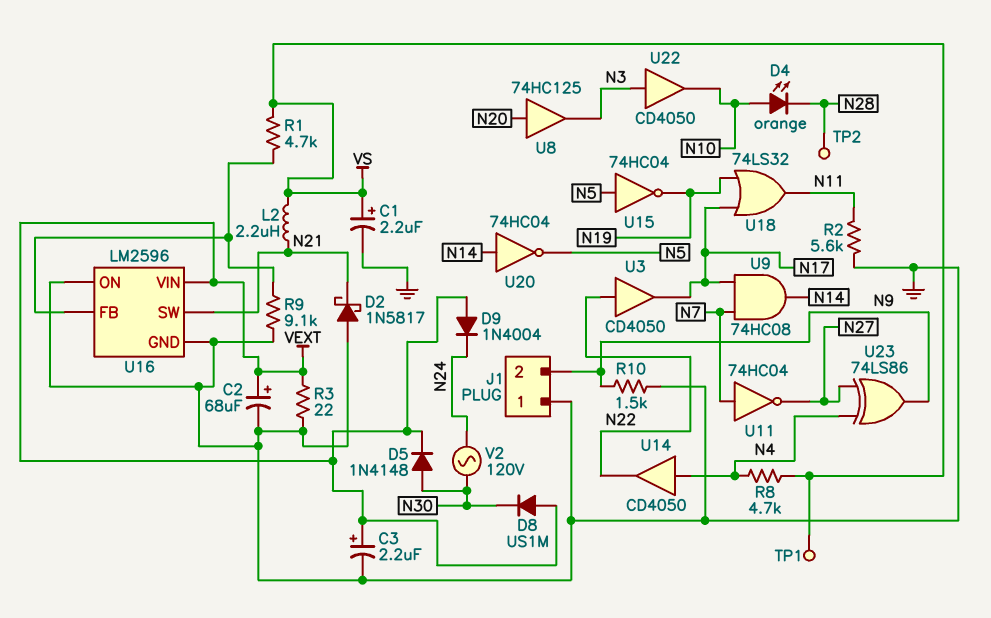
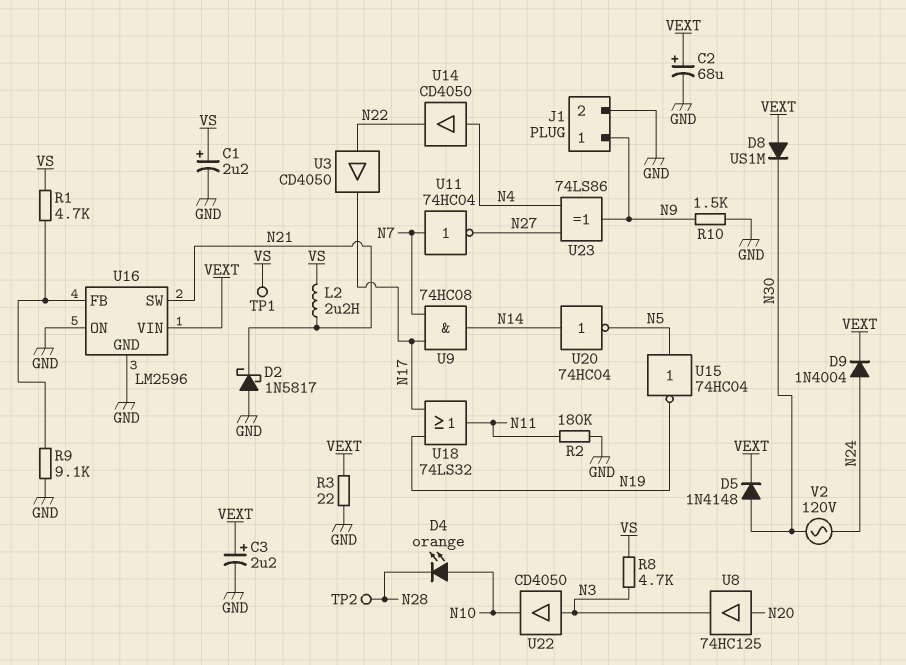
D9: diode 1N4004 (A VEXT, K N24) -> diode 1N4004 (A N24, K VEXT)
J1 pin 1: GND -> N9
J1 pin 2: N9 -> GND
R2: 5.6k (GND, N11) -> 180k (GND, N11)
R8: 4.7k (N4, VS) -> 4.7k (N3, VS)

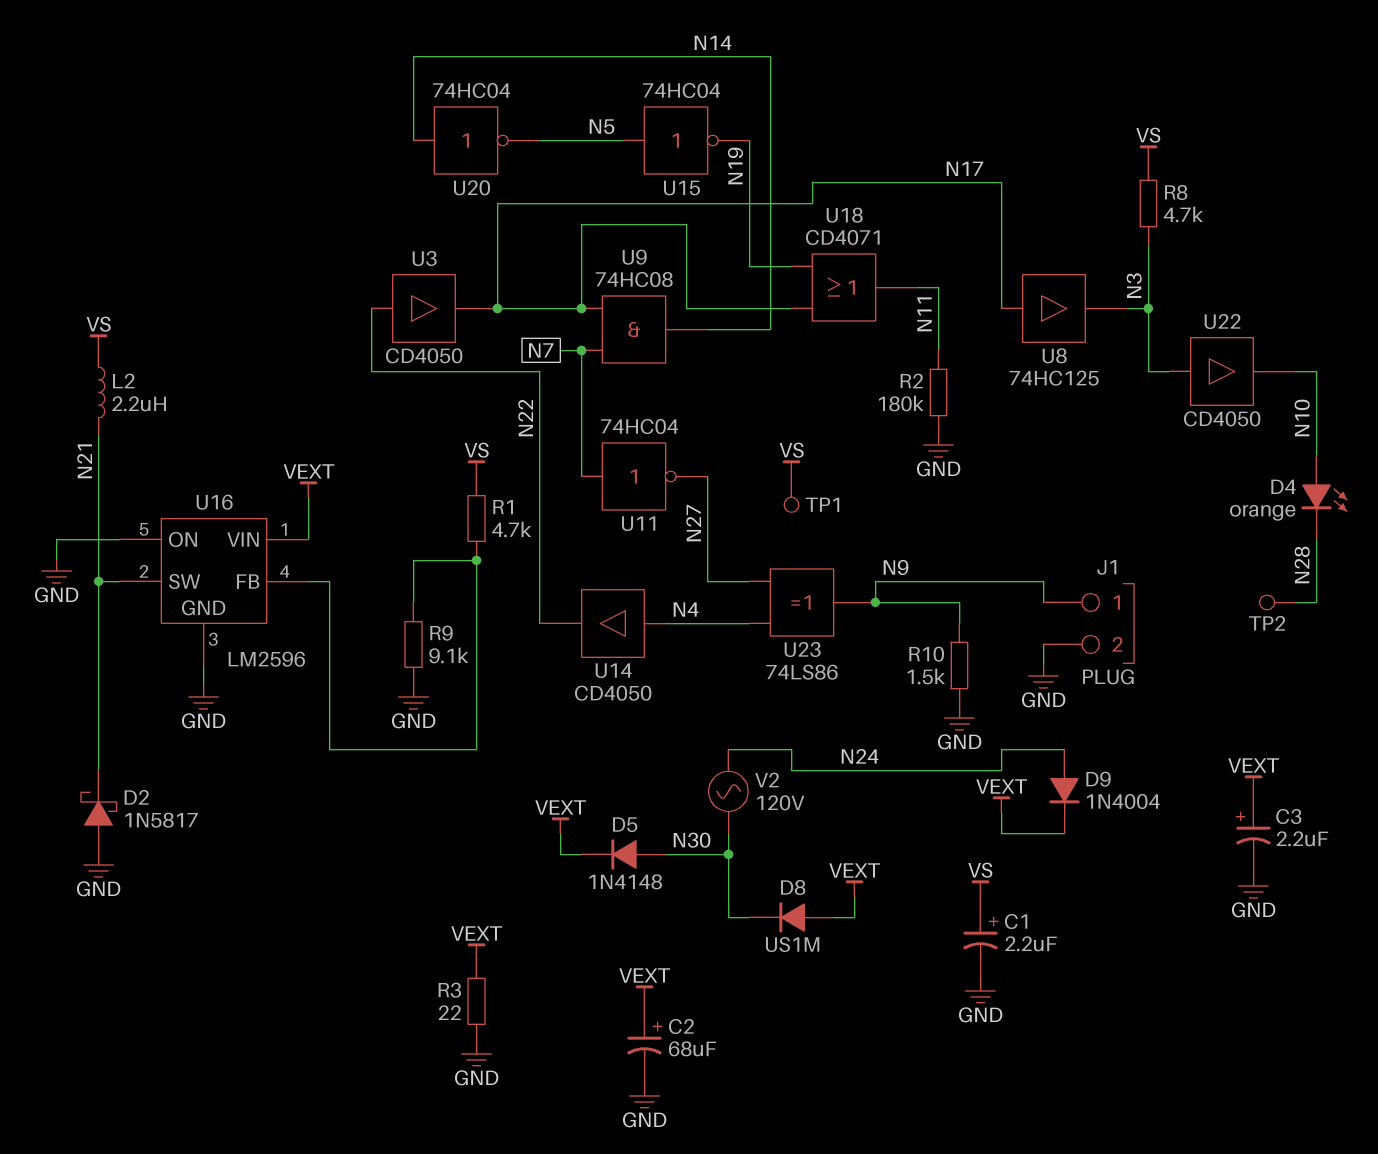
U8: buffer 74HC125 (in N20, out N3) -> buffer 74HC125 (in N17, out N3)
U18: OR 74LS32 (in N17, in N19, out N11) -> OR CD4071 (in N17, in N19, out N11)

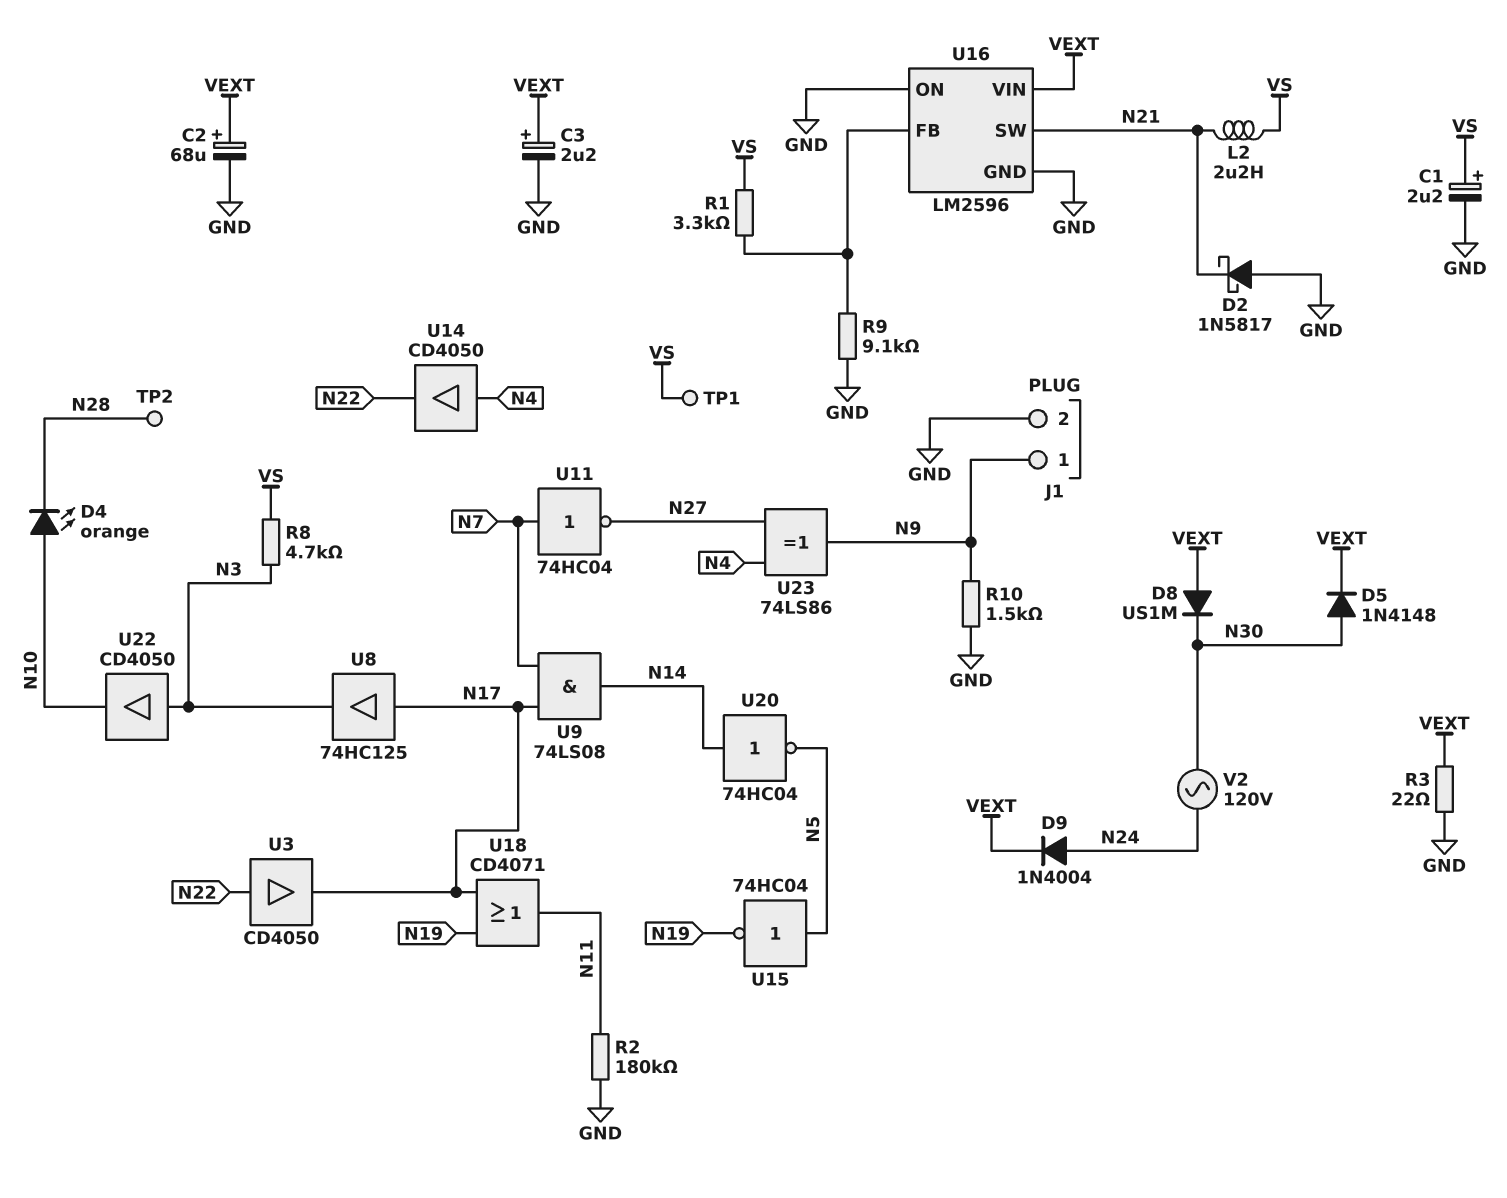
R1: 4.7k (U16/FB, VS) -> 3.3k (U16/FB, VS)
U9: AND 74HC08 (in N7, in N17, out N14) -> AND 74LS08 (in N7, in N17, out N14)

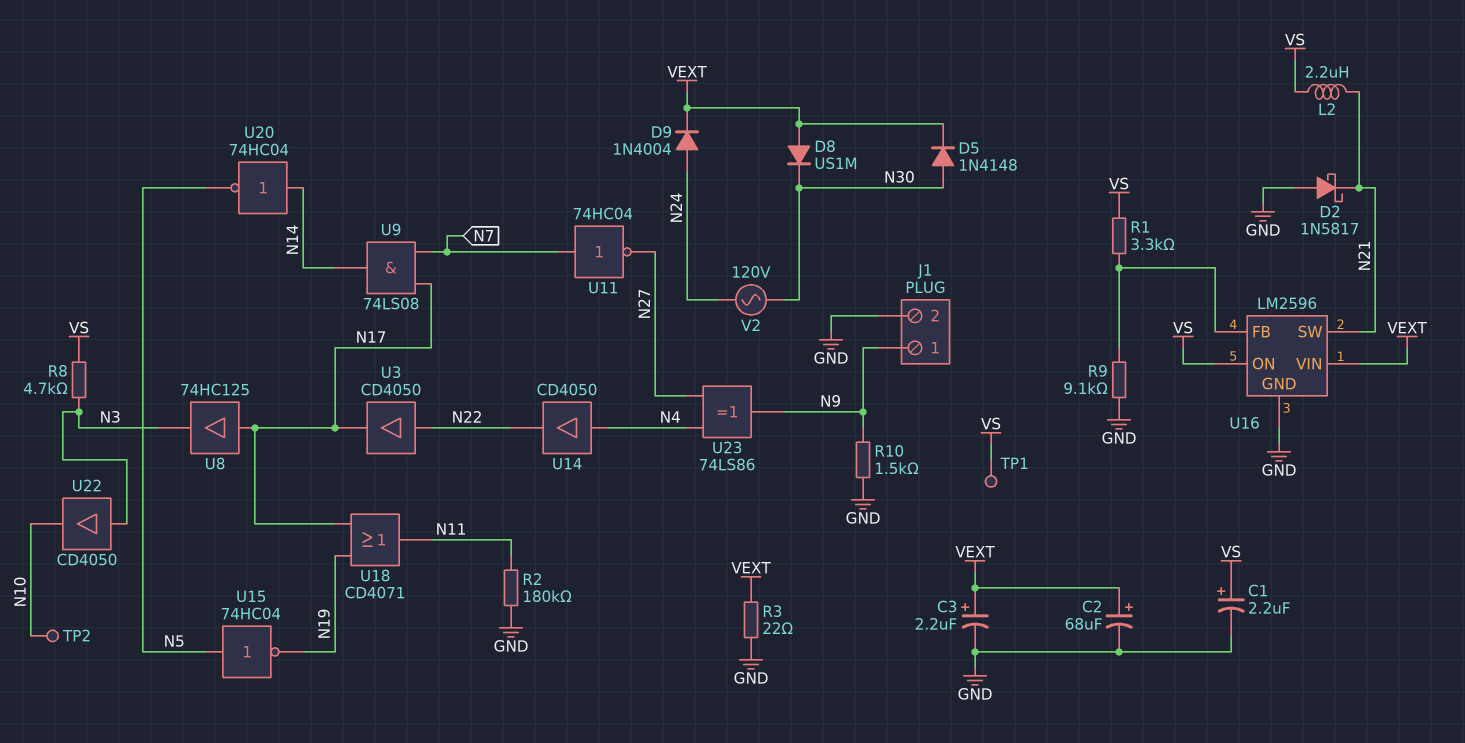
D4: LED orange (A N10, K N28) -> none
TP2: test point (N28) -> test point (N10)
U16 pin ON: GND -> VS

